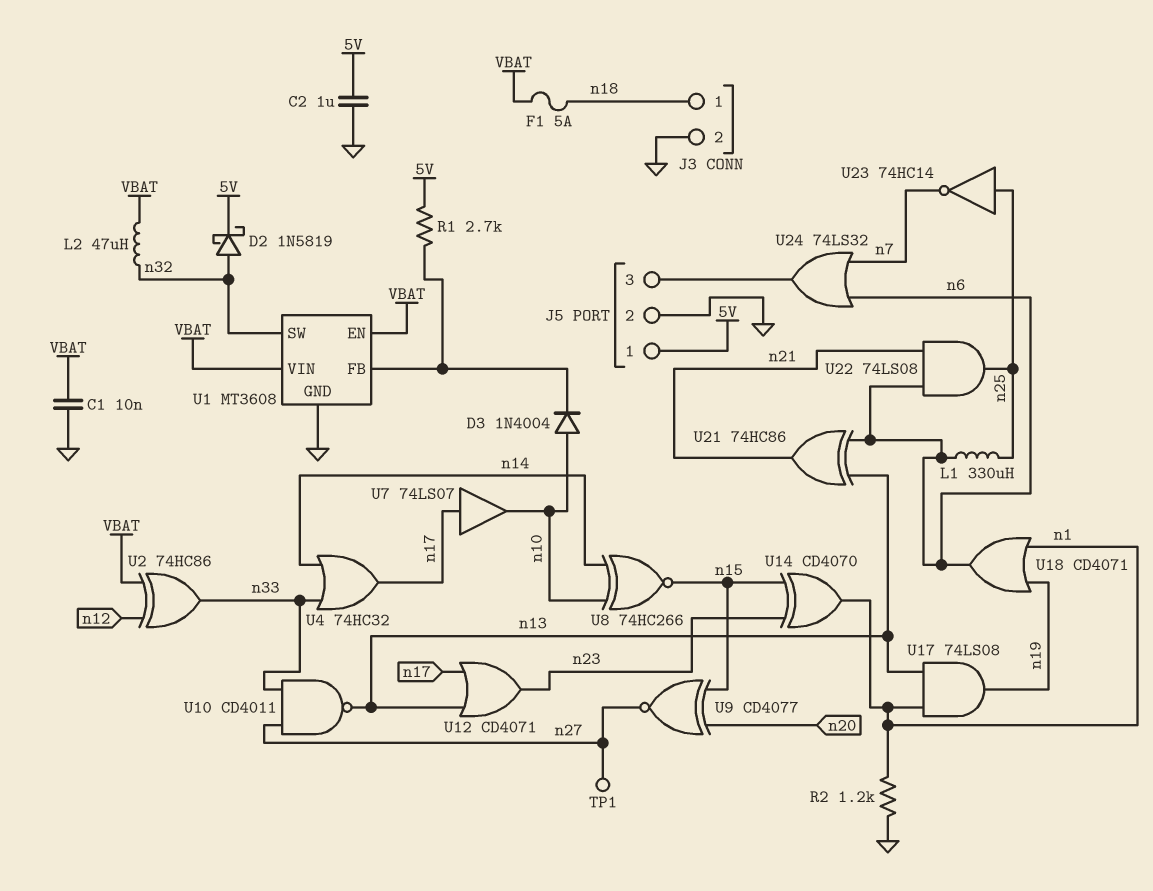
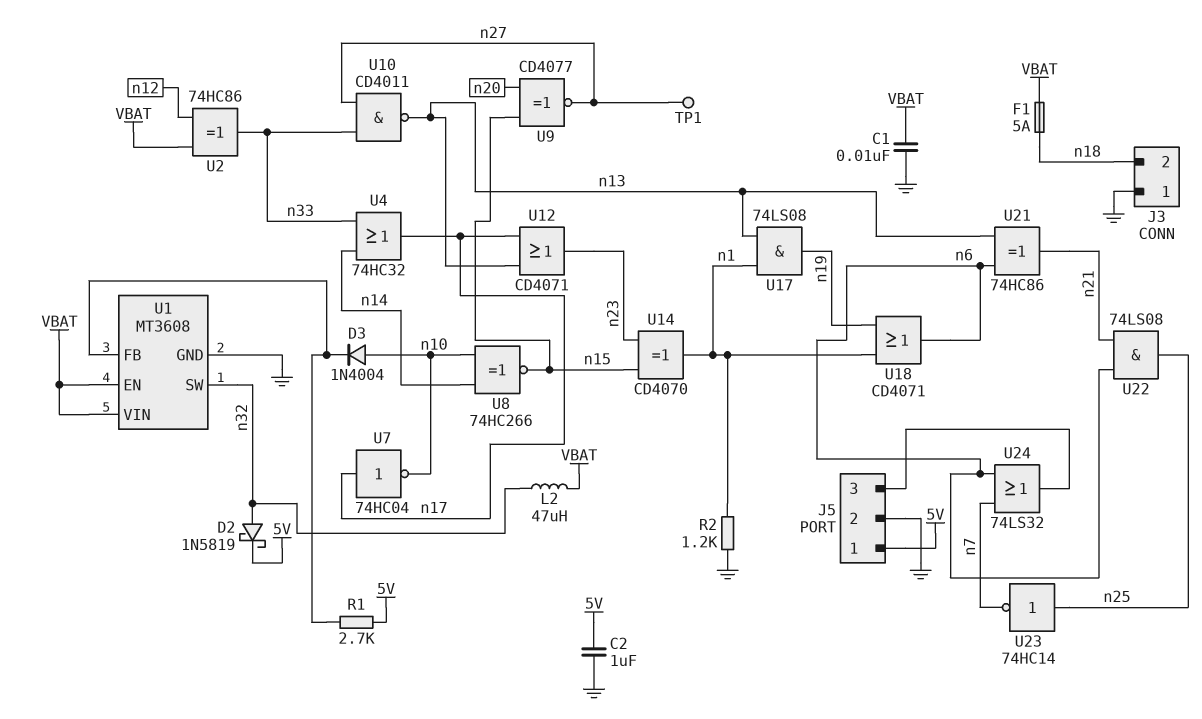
J3 pin 1: n18 -> GND
J3 pin 2: GND -> n18
L1: 330uH (n6, n25) -> none
U7: buffer 74LS07 (in n17, out n10) -> NOT 74HC04 (in n17, out n10)

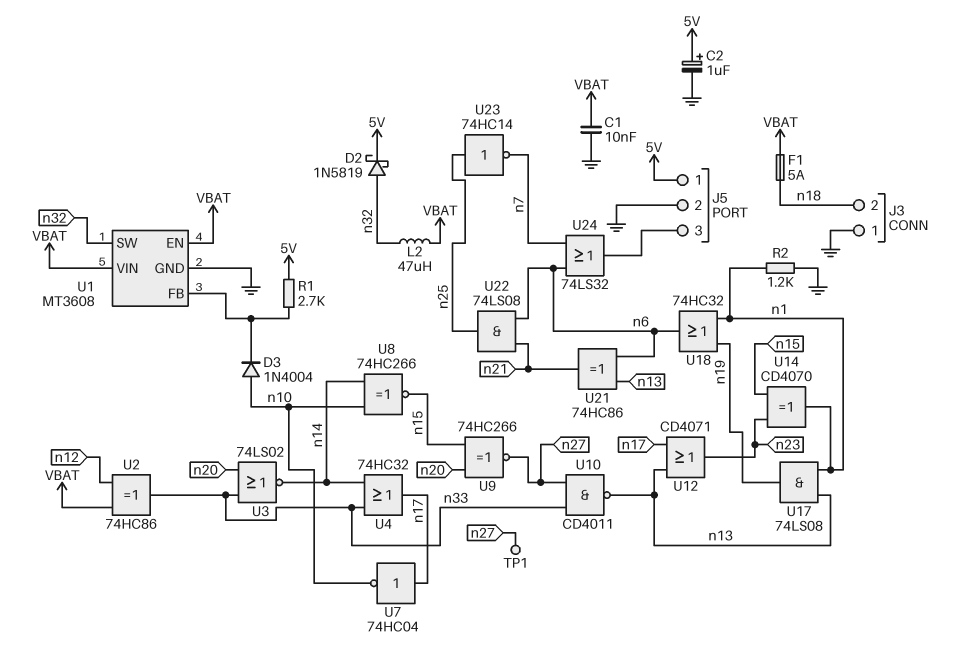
C2: 1uF (5V, GND) -> 1uF (plus 5V, minus GND)
U3: none -> NOR 74LS02 (in n20, in n33, out n14)
U9: XNOR CD4077 (in n15, in n20, out n27) -> XNOR 74HC266 (in n15, in n20, out n27)
U18: OR CD4071 (in n1, in n19, out n6) -> OR 74HC32 (in n1, in n19, out n6)

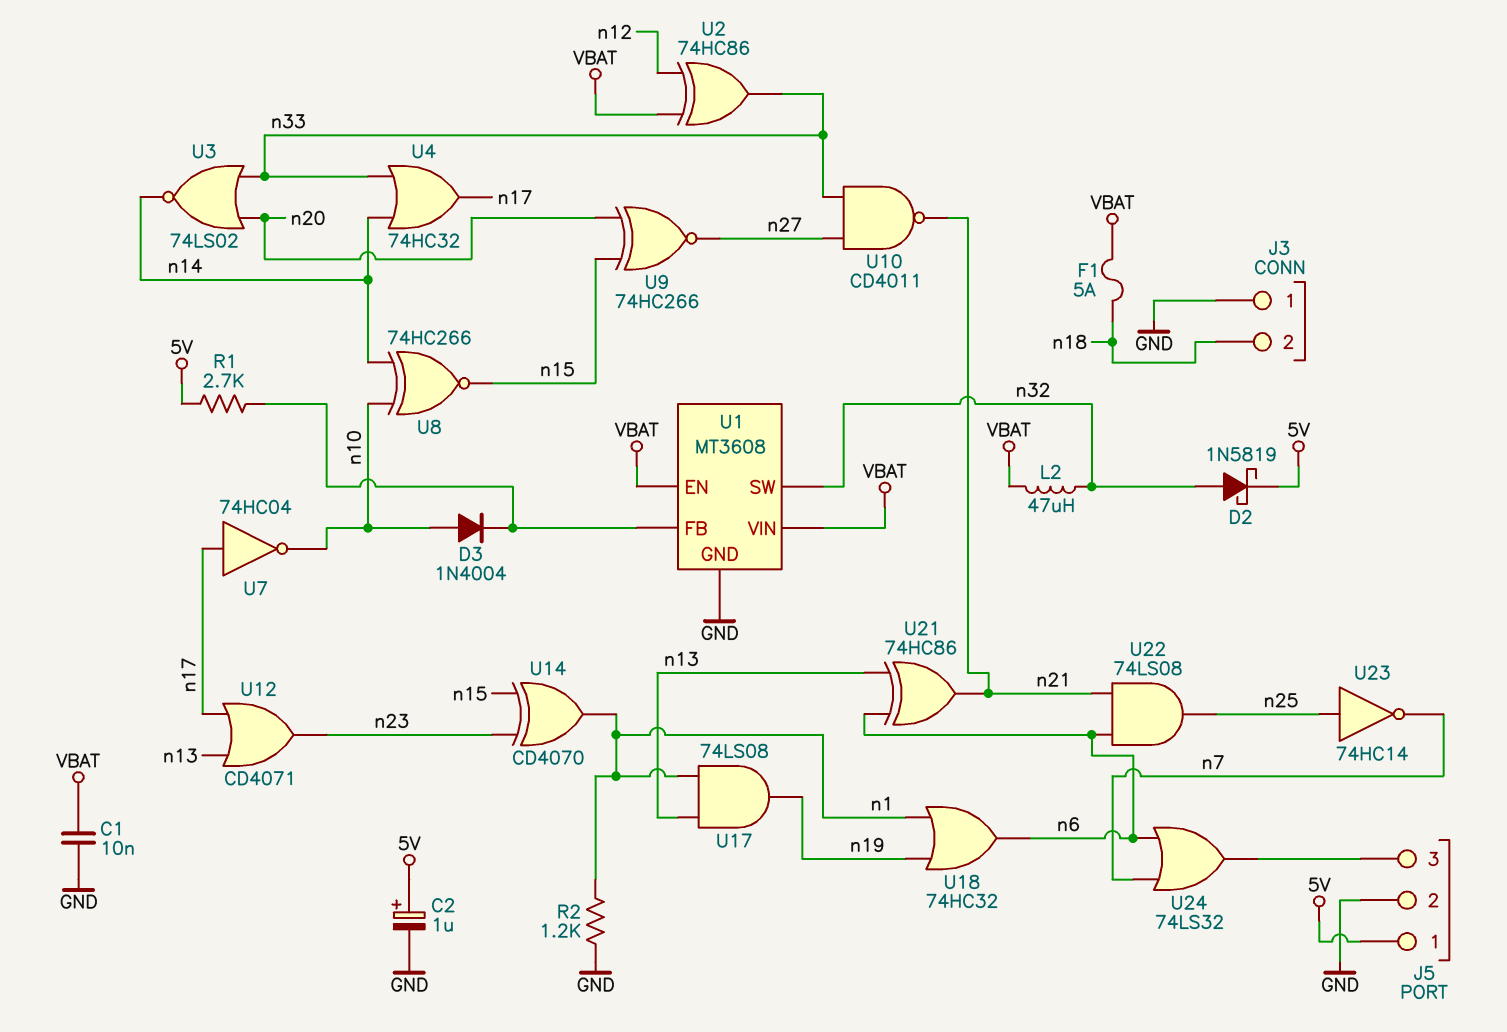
TP1: test point (n27) -> none
U10: NAND CD4011 (in n27, in n33, out n13) -> NAND CD4011 (in n27, in n33, out n21)

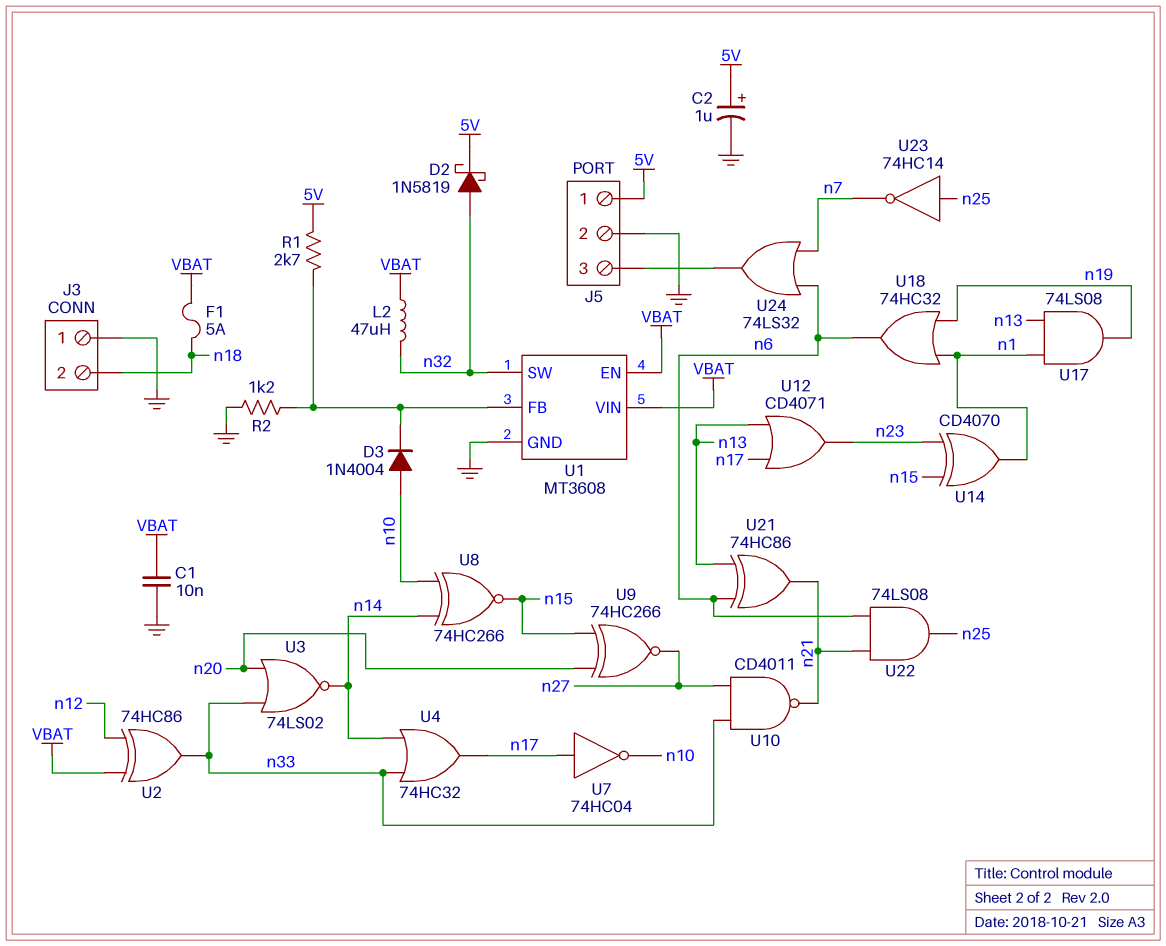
R2: 1.2k (GND, n1) -> 1.2k (GND, U1/FB)

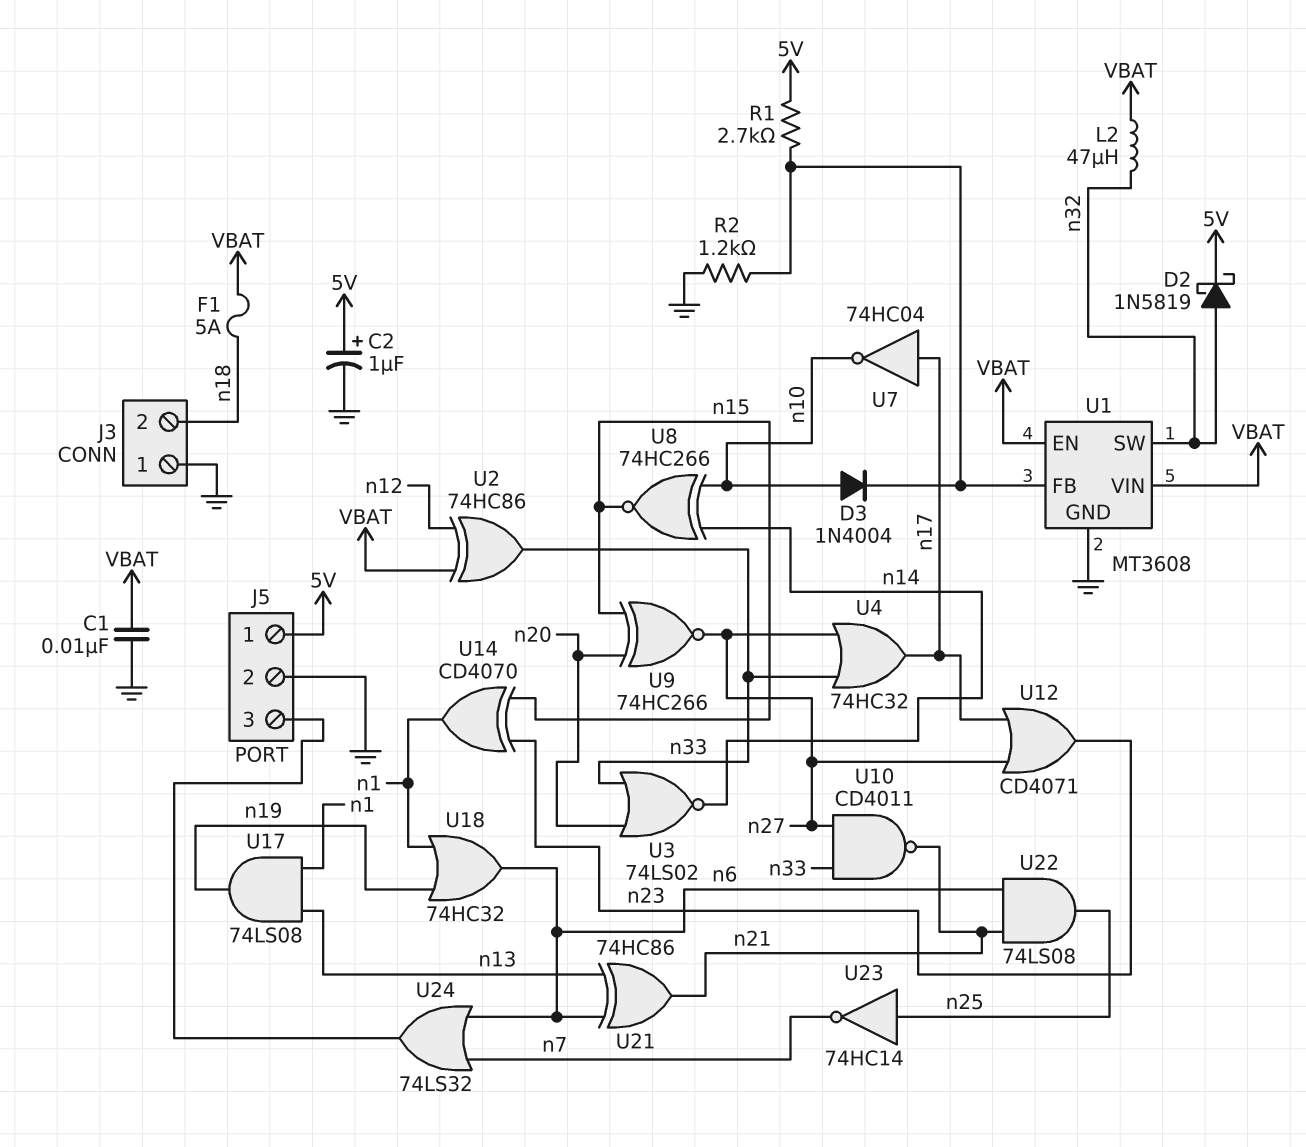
U4: OR 74HC32 (in n14, in n33, out n17) -> OR 74HC32 (in n27, in n33, out n17)
U12: OR CD4071 (in n13, in n17, out n23) -> OR CD4071 (in n17, in n27, out n23)

